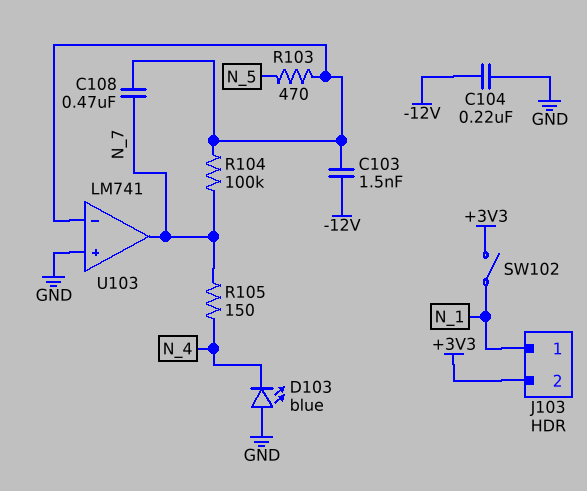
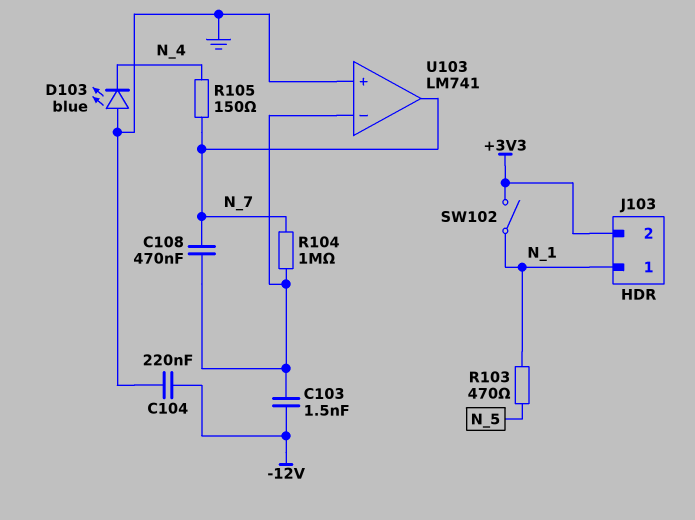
R103: 470 (N_5, U103/in-) -> 470 (N_1, N_5)
R104: 100k (N_7, U103/in-) -> 1M (N_7, U103/in-)

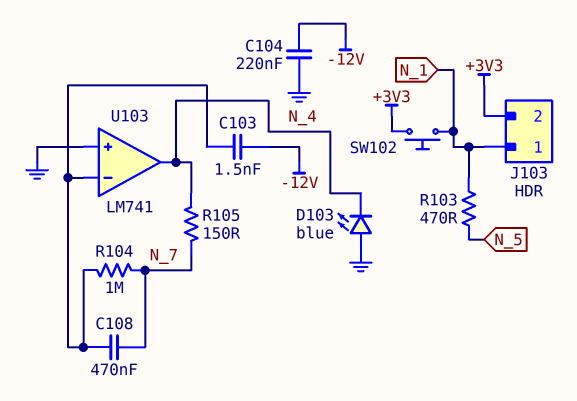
SW102: switch (+3V3, N_1) -> button (+3V3, N_1)
U103 pin out: N_7 -> N_4

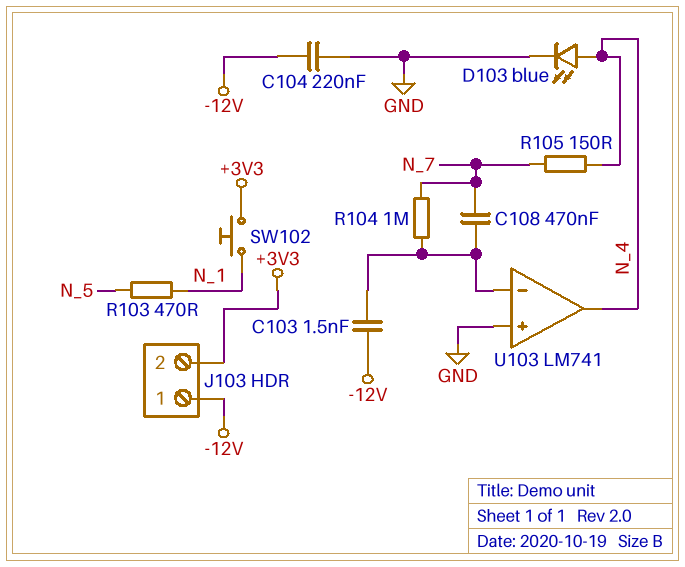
D103: LED blue (A GND, K N_4) -> LED blue (A N_4, K GND)
J103 pin 1: N_1 -> -12V

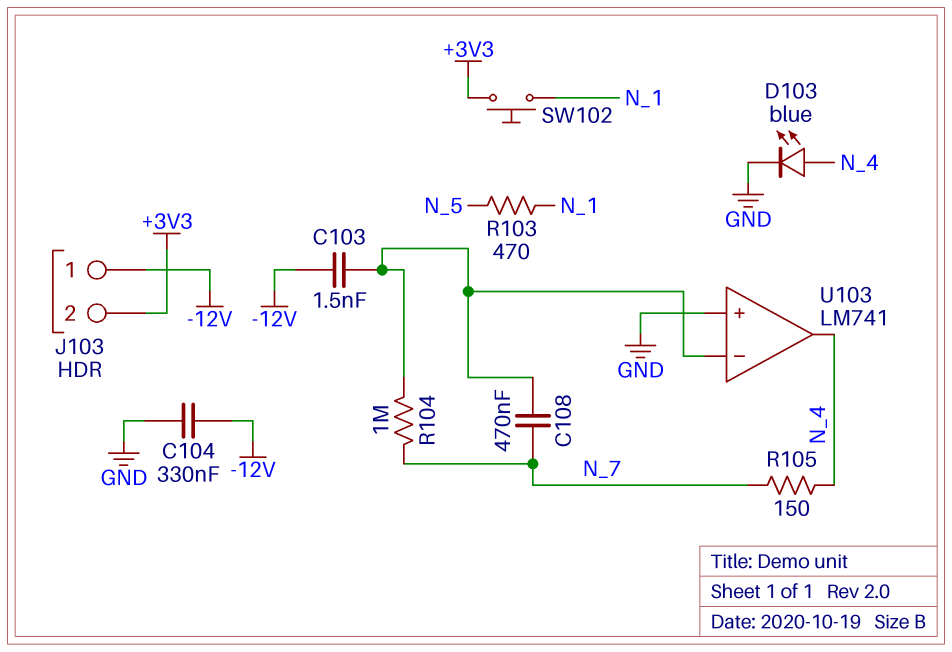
C104: 220nF (-12V, GND) -> 330nF (-12V, GND)

